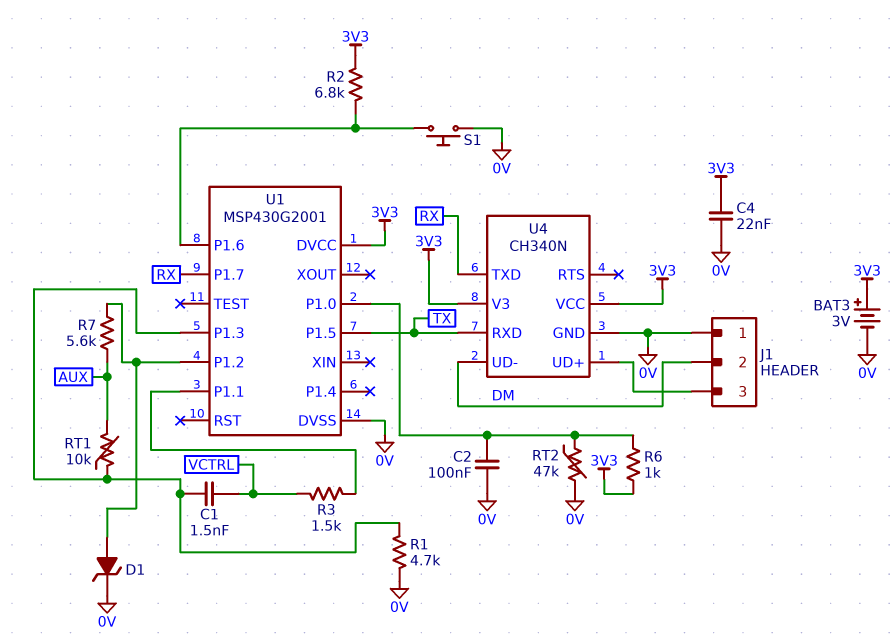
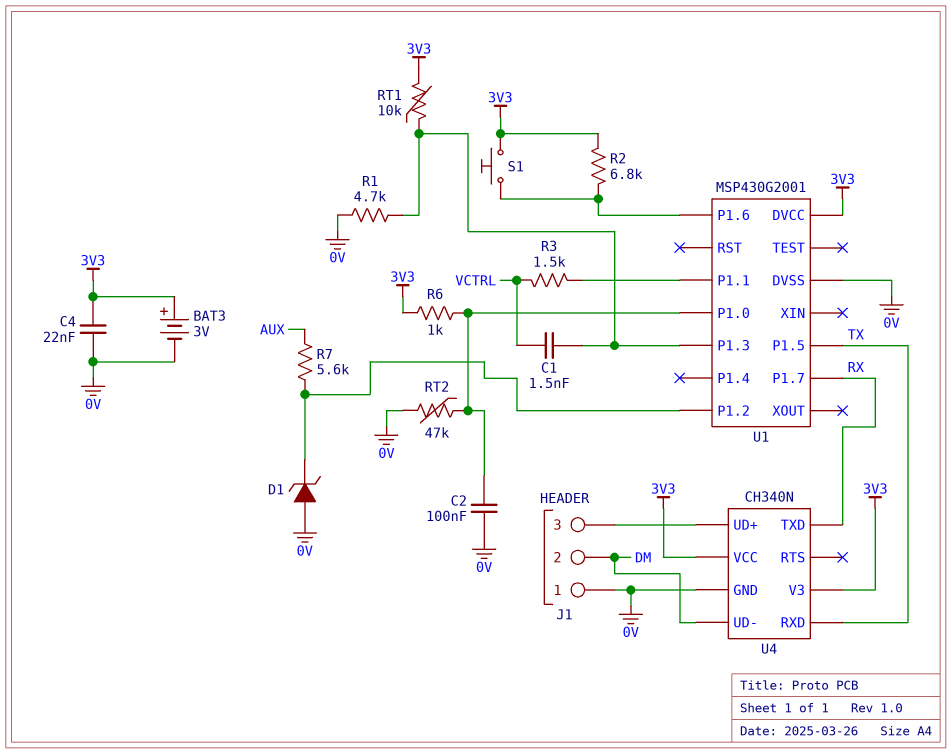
D1: zener (A U1/P1.2, K 0V) -> zener (A 0V, K U1/P1.2)
RT1: 10k (AUX, U1/P1.3) -> 10k (3V3, U1/P1.3)
S1: button (0V, U1/P1.6) -> button (3V3, U1/P1.6)

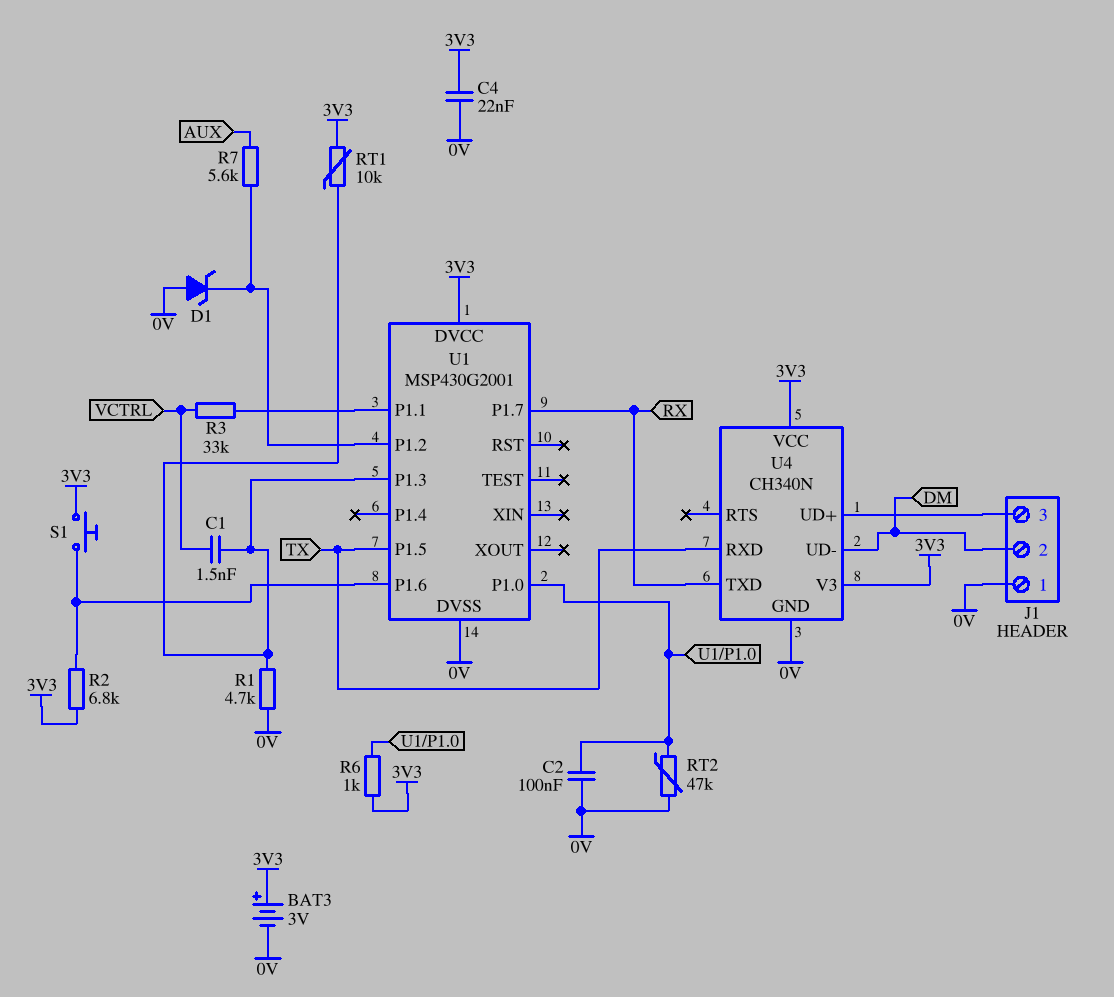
R3: 1.5k (U1/P1.1, VCTRL) -> 33k (U1/P1.1, VCTRL)

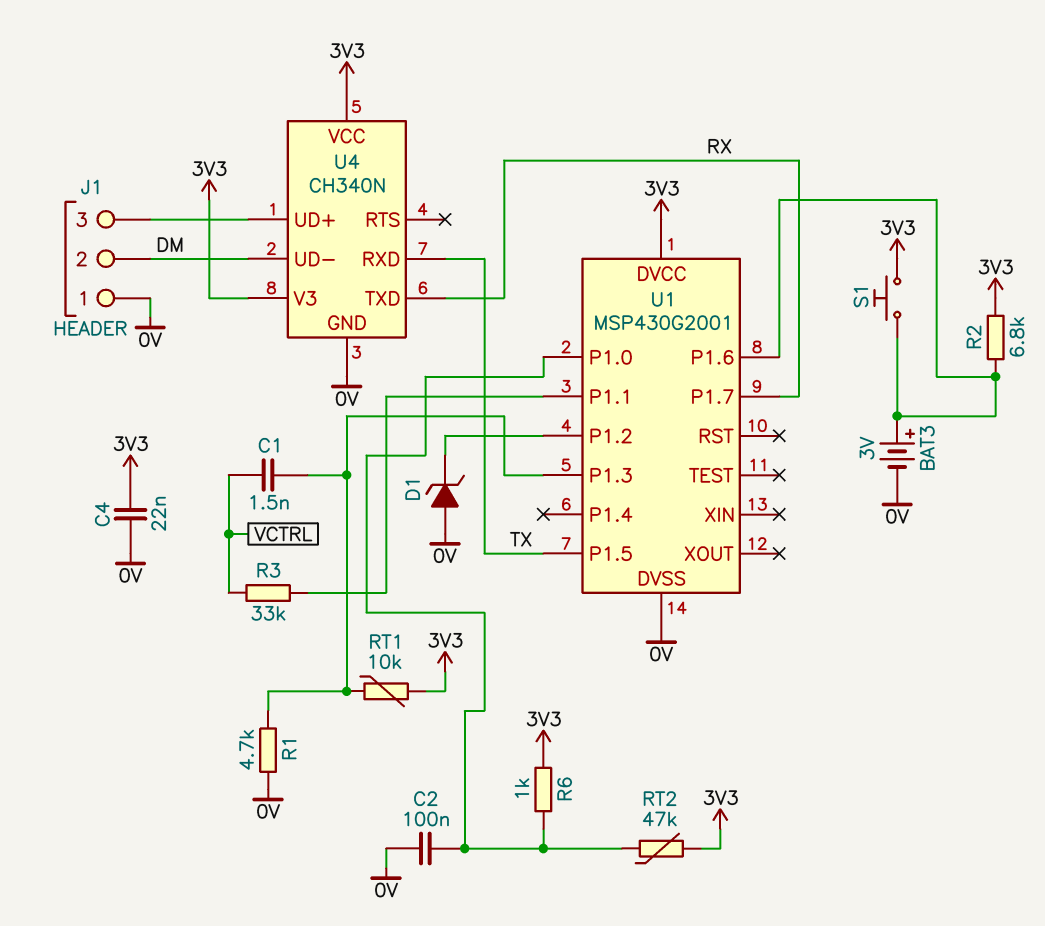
BAT3: 3V (plus 3V3, minus 0V) -> 3V (plus U1/P1.6, minus 0V)
R7: 5.6k (AUX, U1/P1.2) -> none
RT2: 47k (0V, U1/P1.0) -> 47k (3V3, U1/P1.0)

